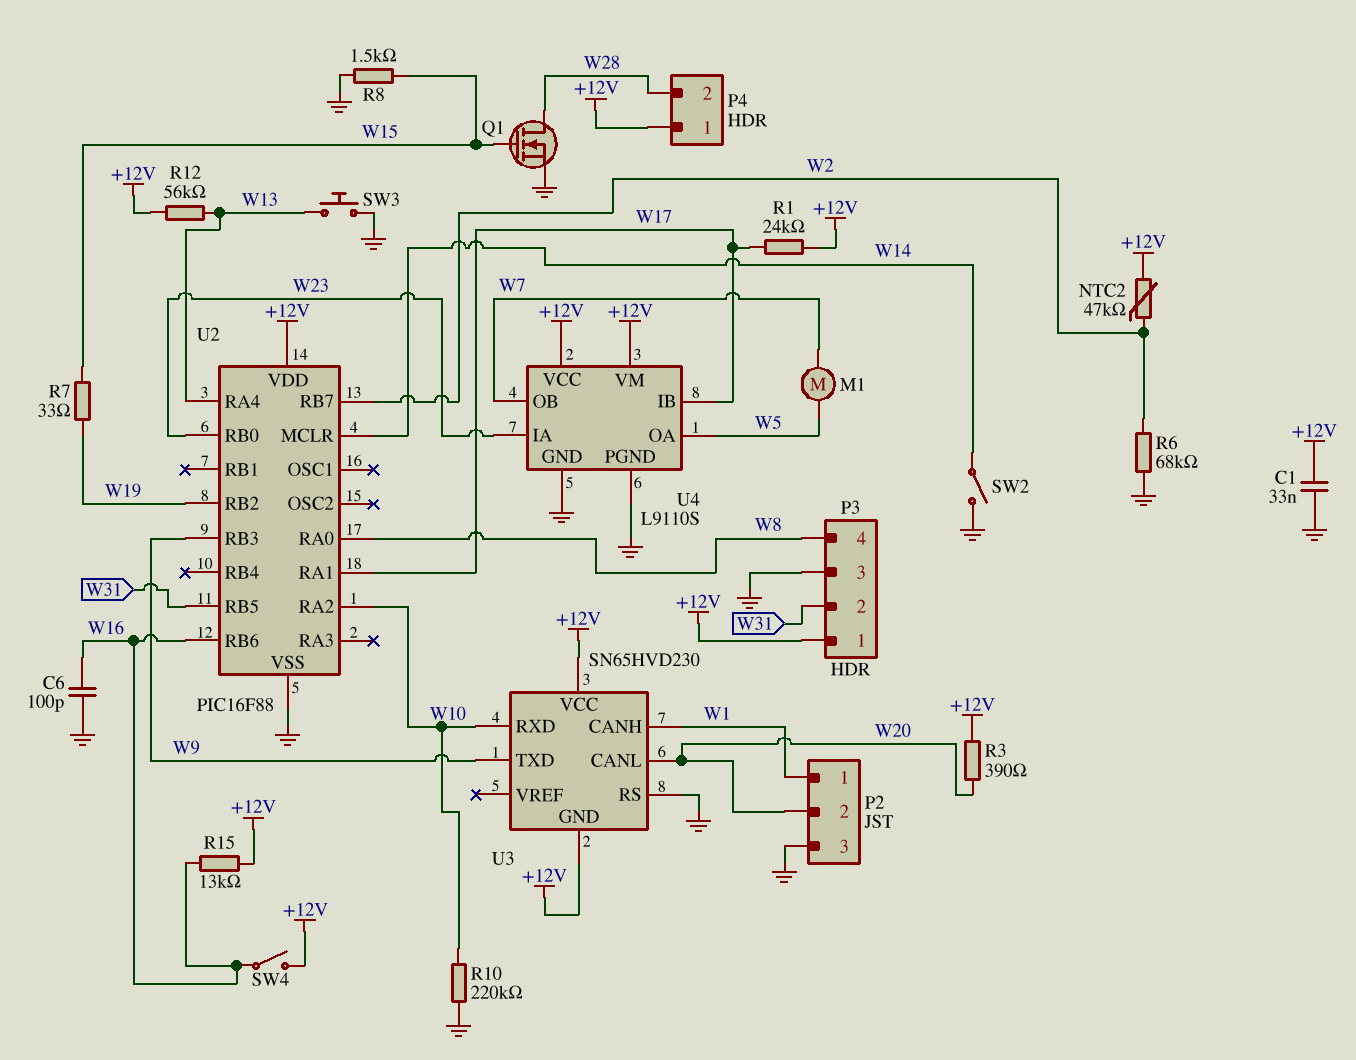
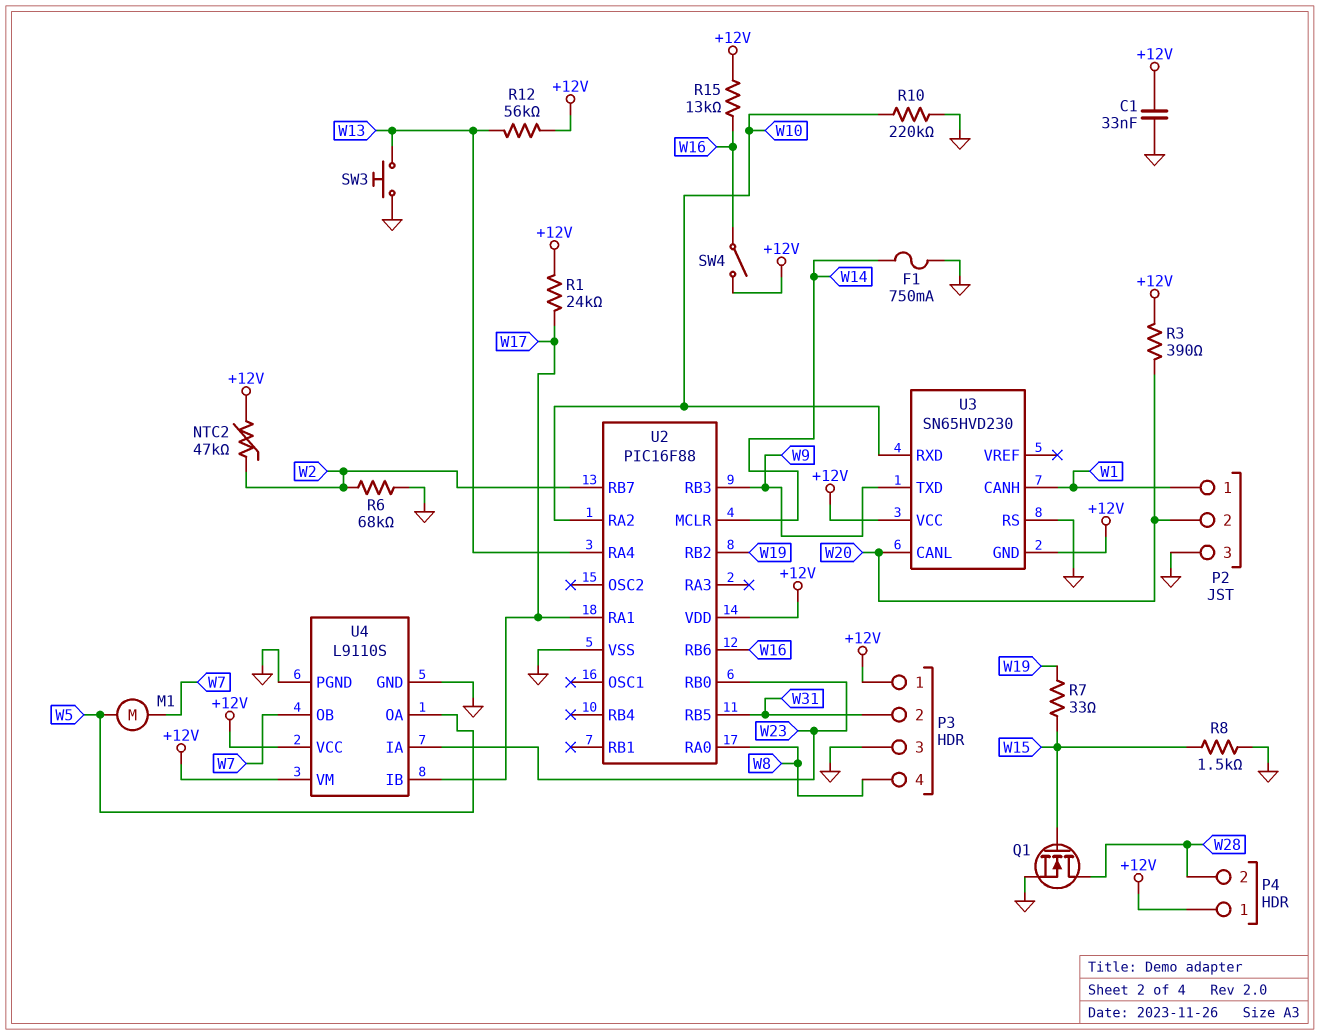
C6: 100pF (GND, W16) -> none
F1: none -> 750mA (GND, W14)
SW2: switch (GND, W14) -> none

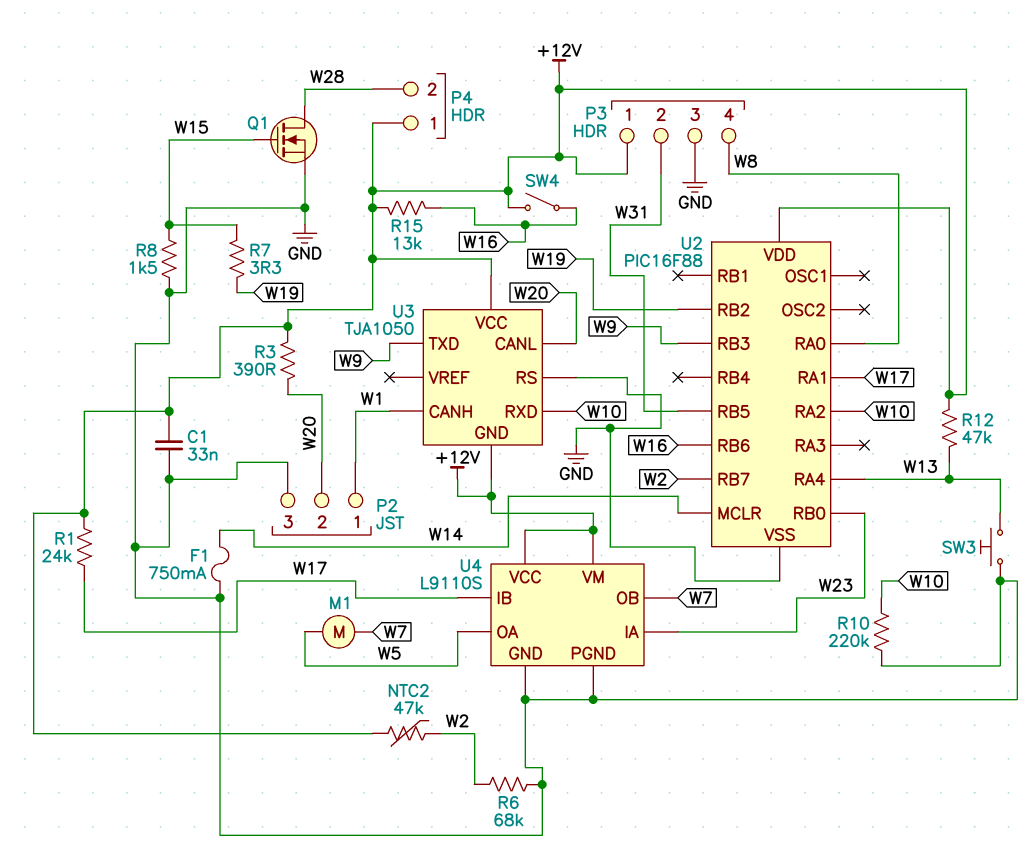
R7: 33 (W15, W19) -> 3.3 (W15, W19)
R12: 56k (+12V, W13) -> 47k (+12V, W13)
U3: SN65HVD230 -> TJA1050

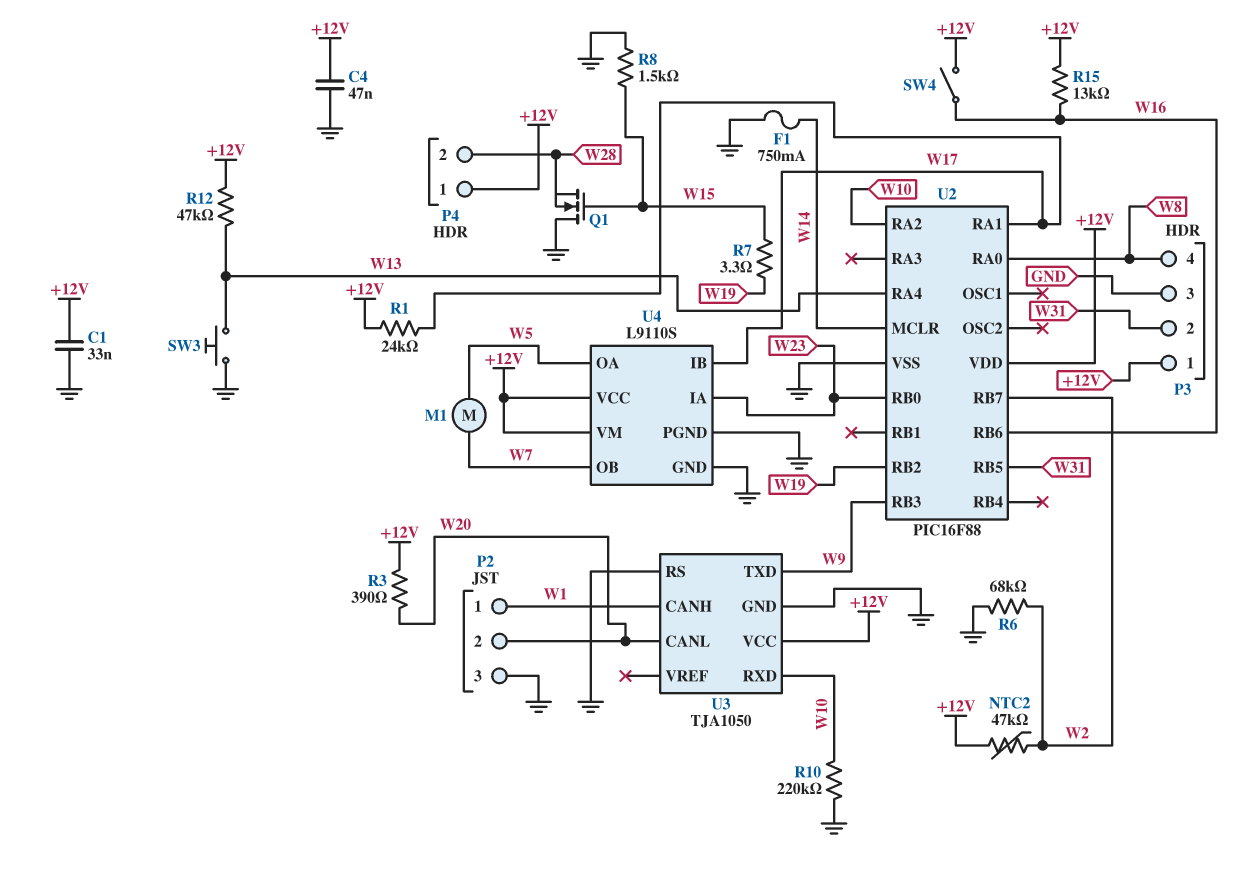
C4: none -> 47nF (+12V, GND)
Q1: NMOS (G W15, D W28, S GND) -> NMOS (G W15, D GND, S W28)
U3 pin GND: +12V -> GND

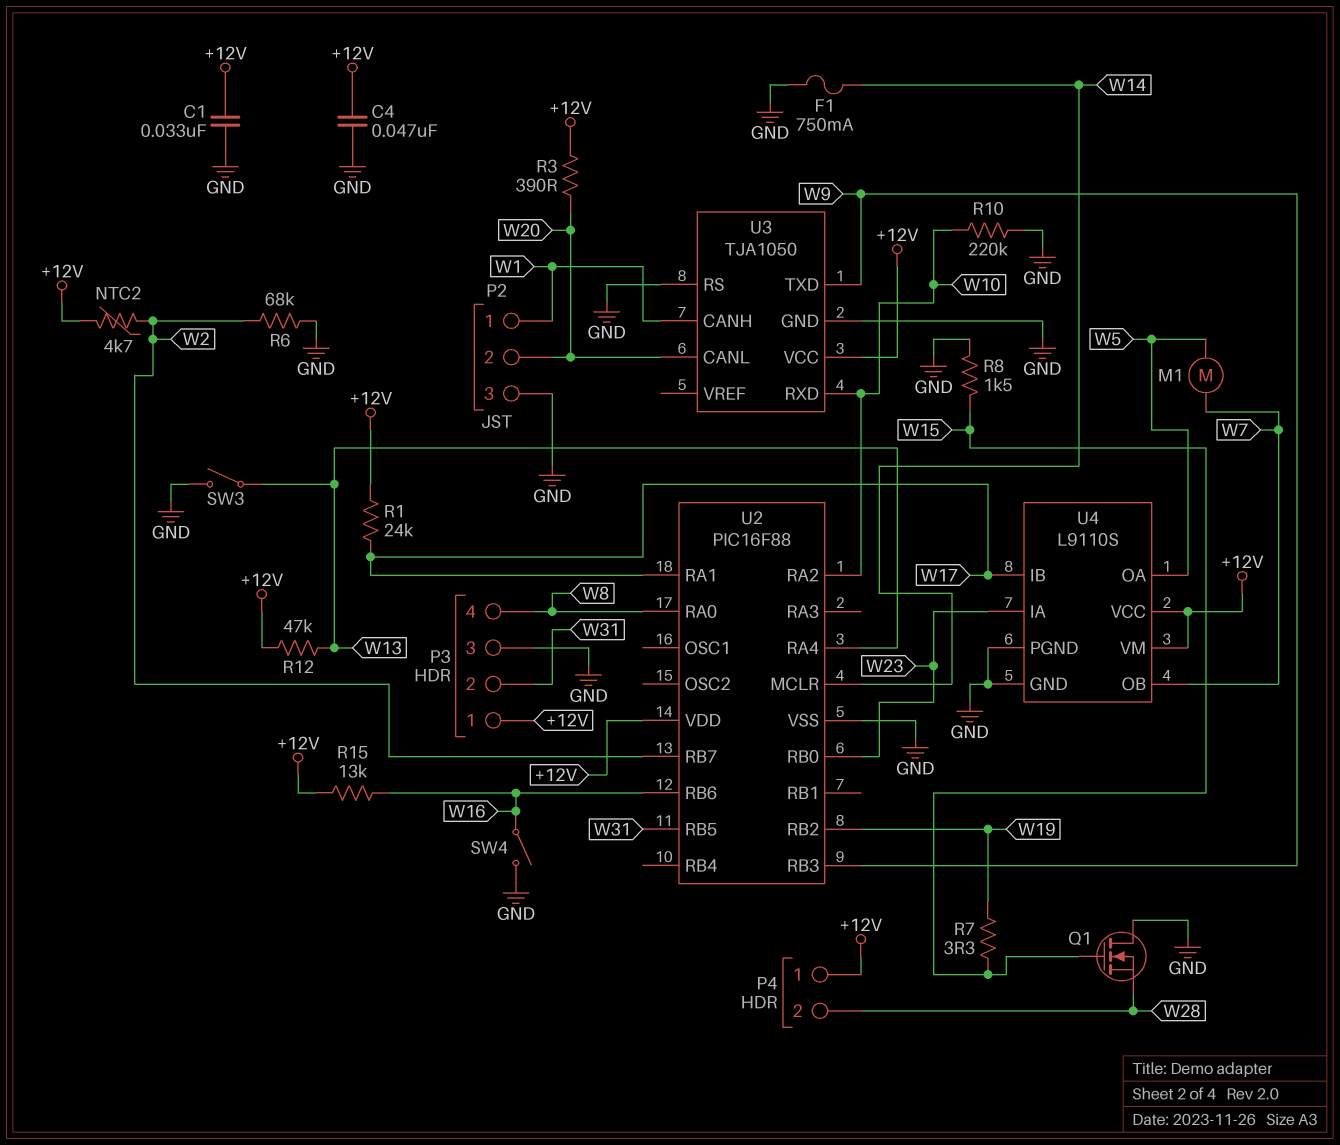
NTC2: 47k (+12V, W2) -> 4.7k (+12V, W2)
SW3: button (GND, W13) -> switch (GND, W13)
SW4: switch (+12V, W16) -> switch (GND, W16)

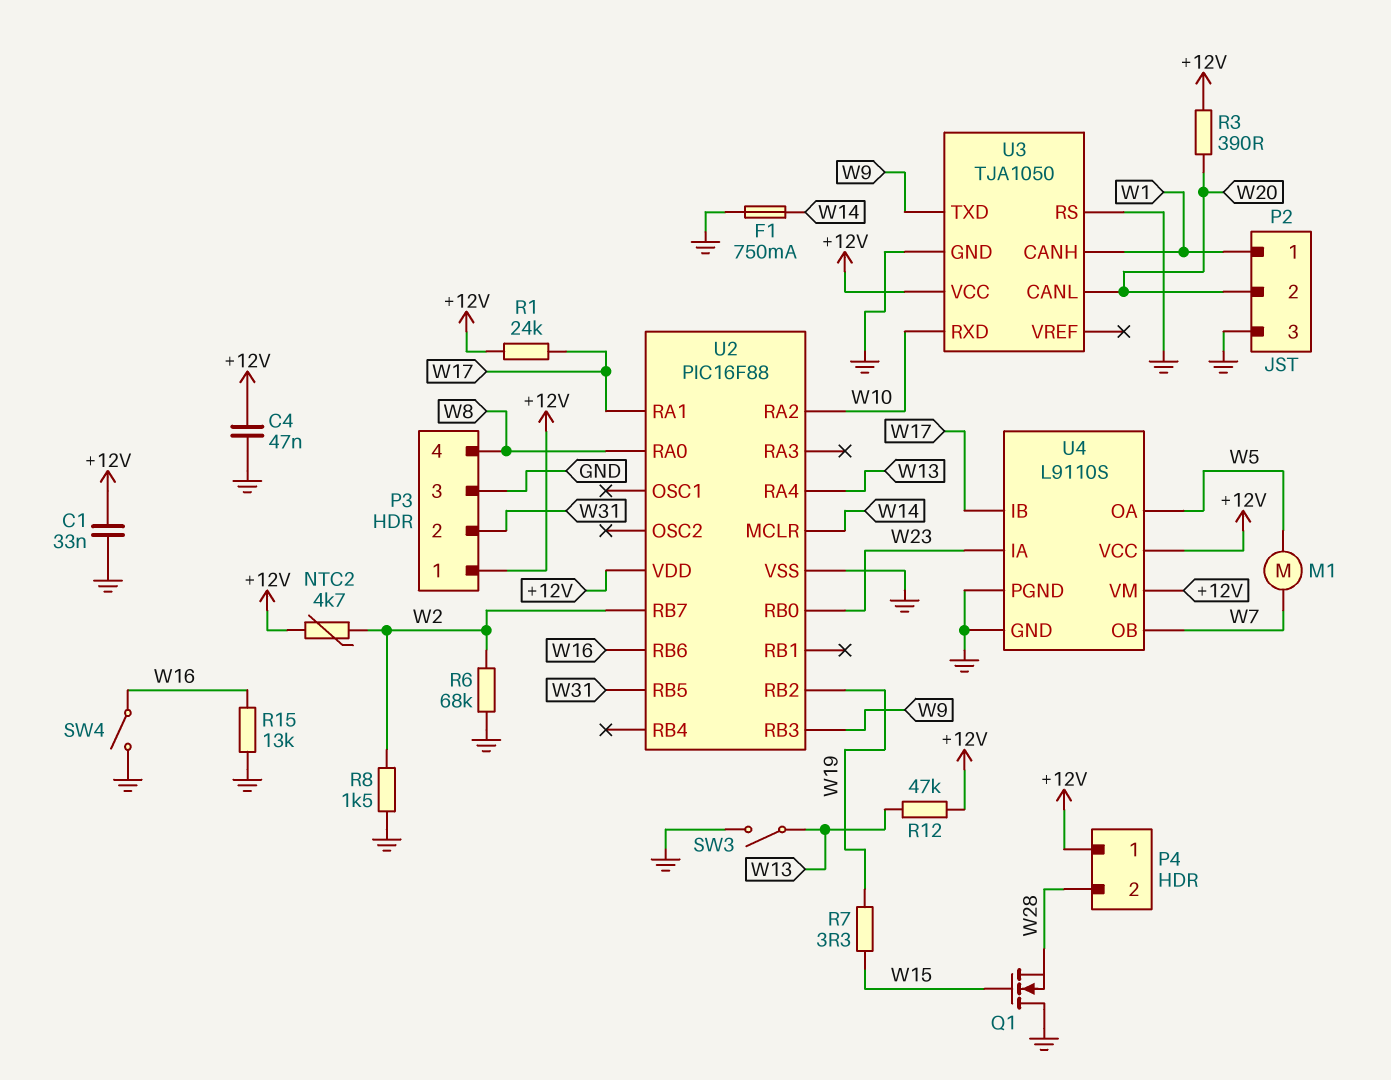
R8: 1.5k (GND, W15) -> 1.5k (GND, W2)
R10: 220k (GND, W10) -> none
R15: 13k (+12V, W16) -> 13k (GND, W16)

